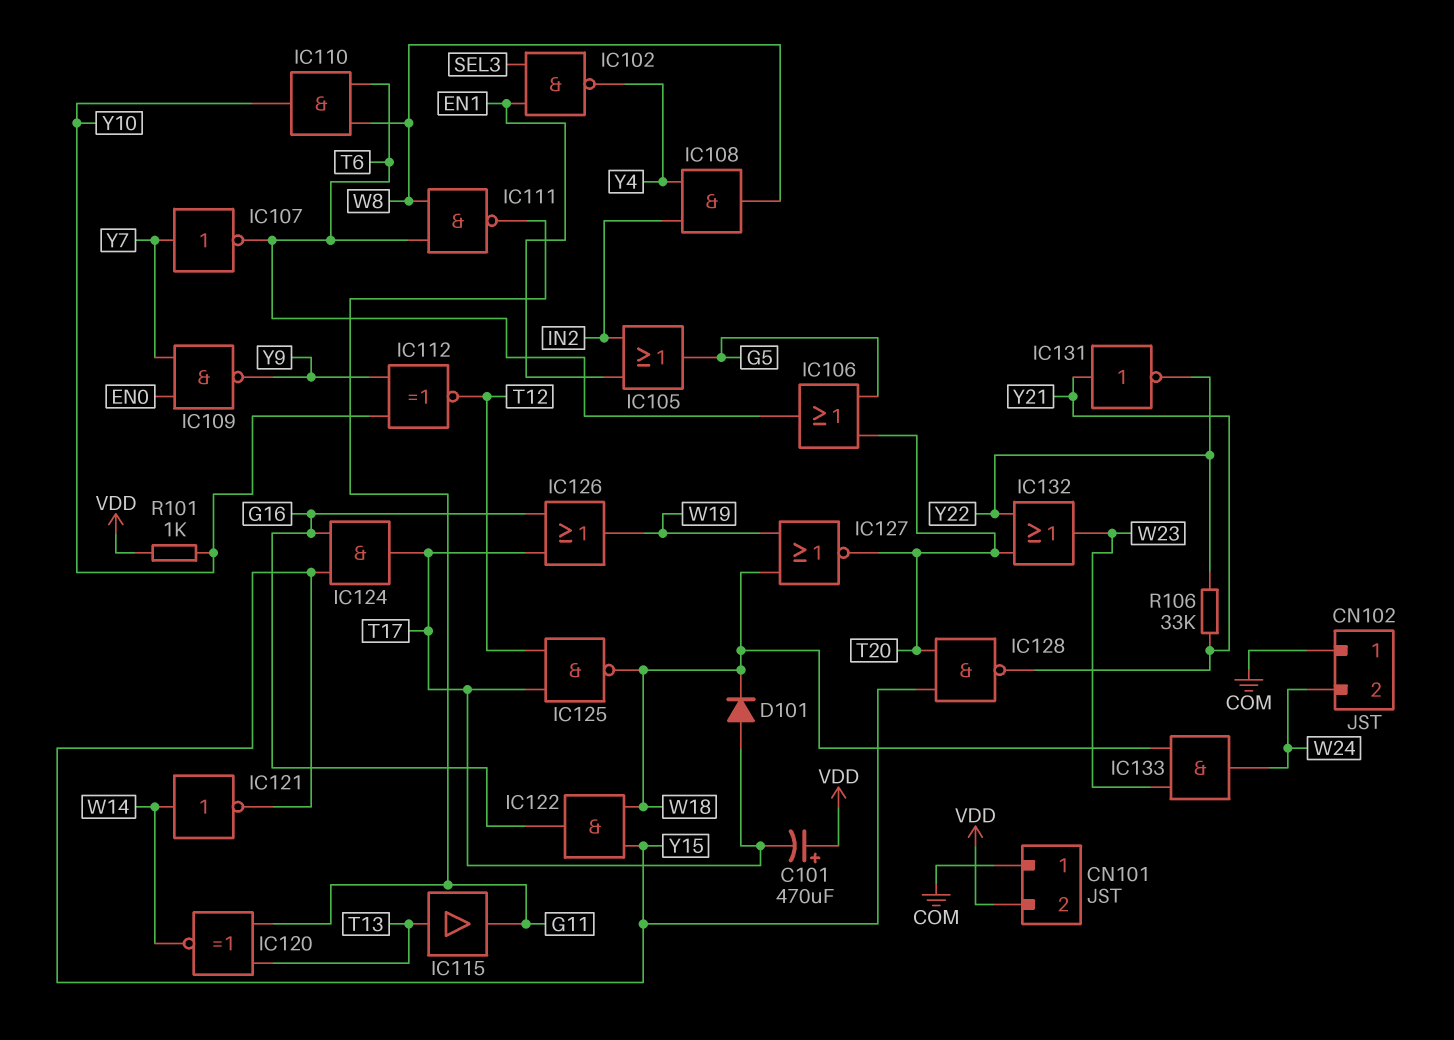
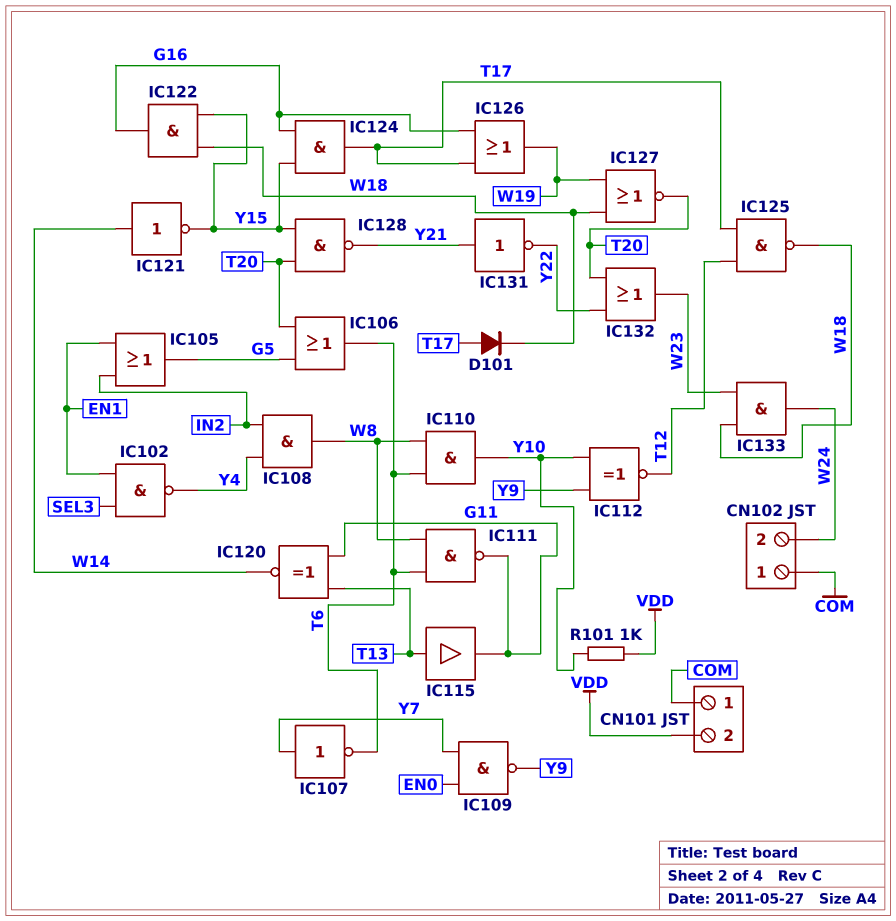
C101: 470uF (plus VDD, minus T17) -> none
R106: 33k (Y21, Y22) -> none

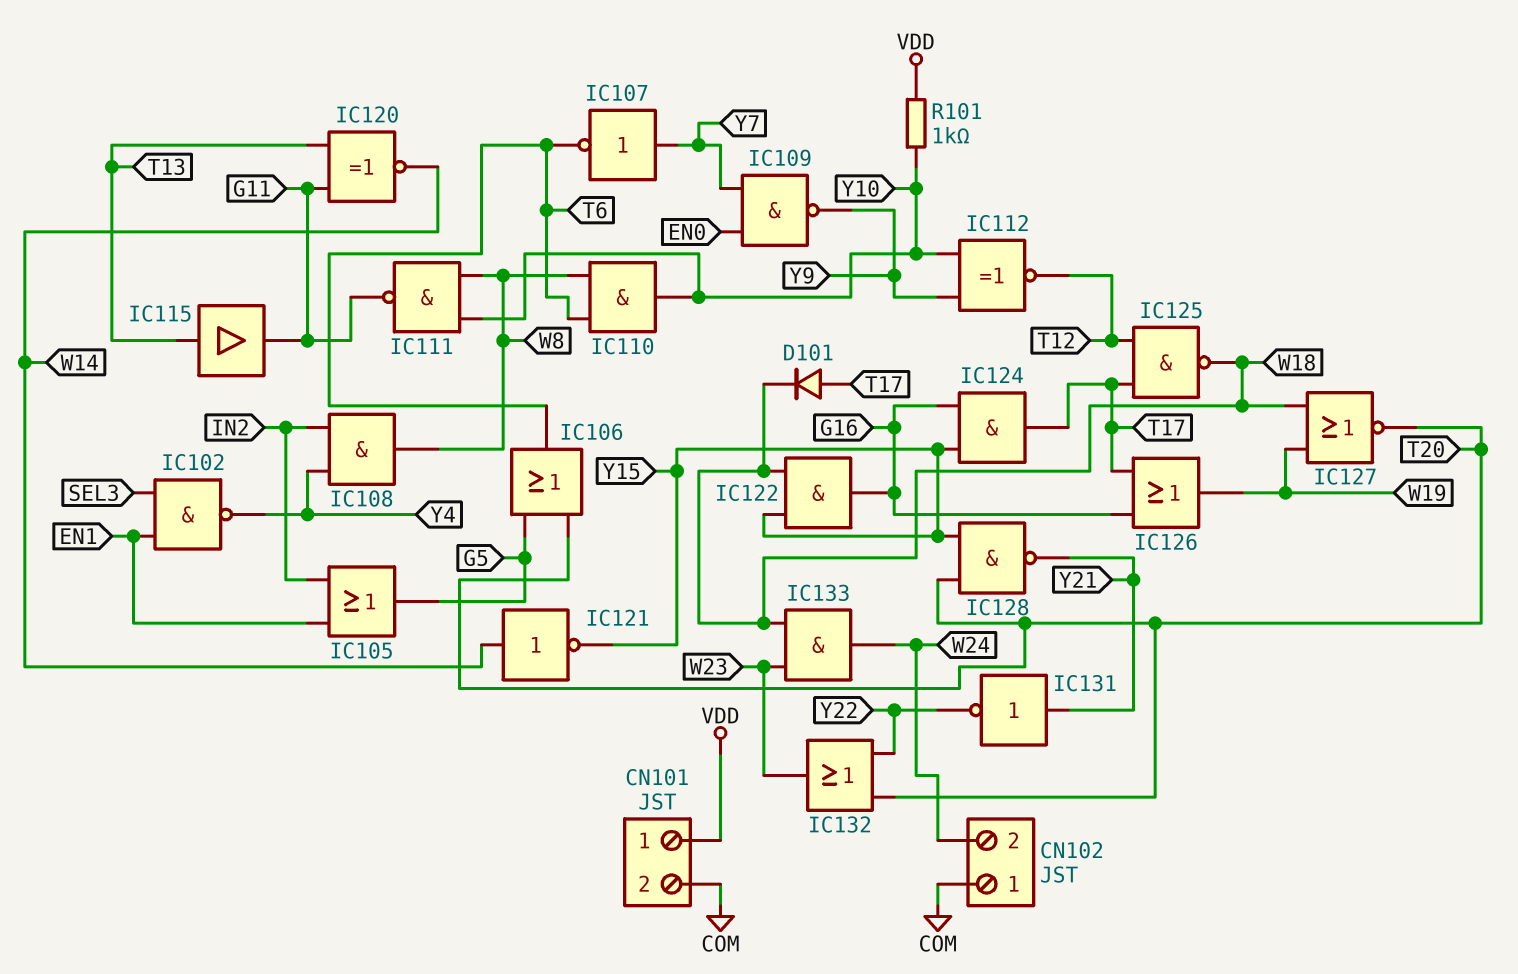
CN101 pin 1: COM -> VDD
CN101 pin 2: VDD -> COM
IC111: NAND (in T6, in W8, out G11) -> NAND (in W8, in Y10, out G11)

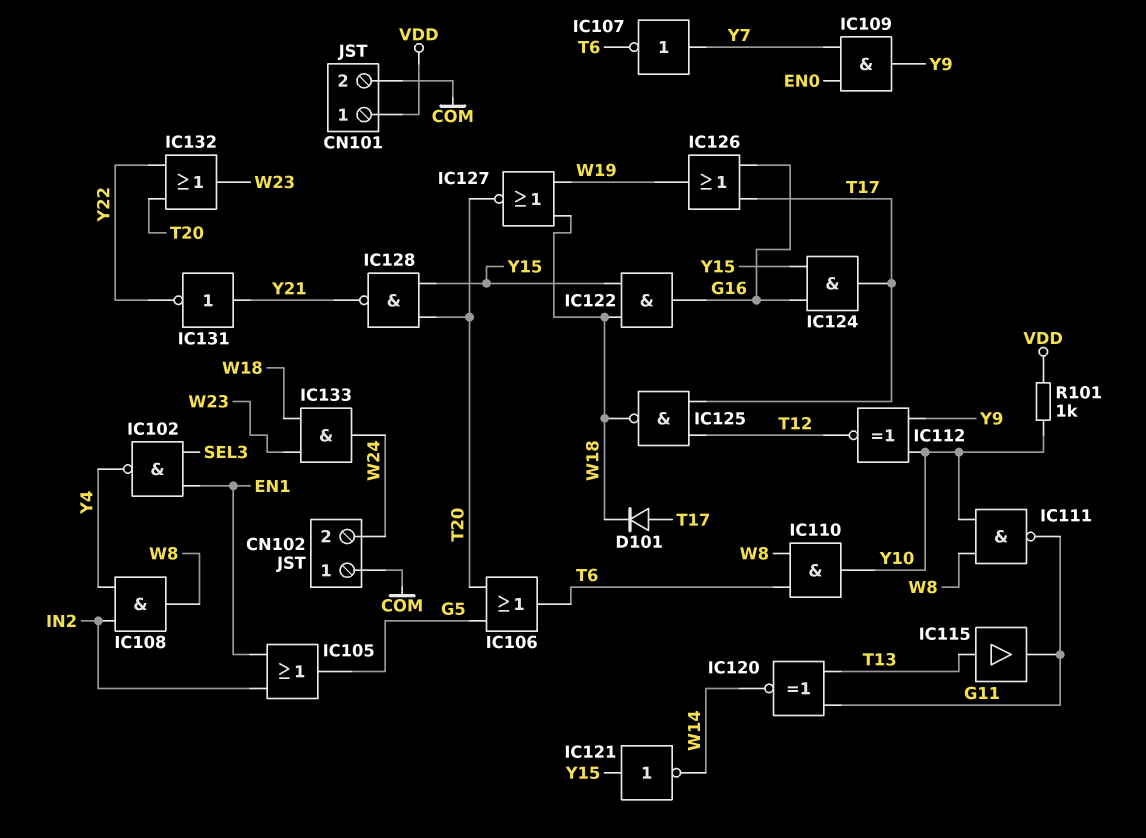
IC109: NAND (in EN0, in Y7, out Y9) -> AND (in EN0, in Y7, out Y9)
IC121: NOT (in W14, out Y15) -> NOT (in Y15, out W14)

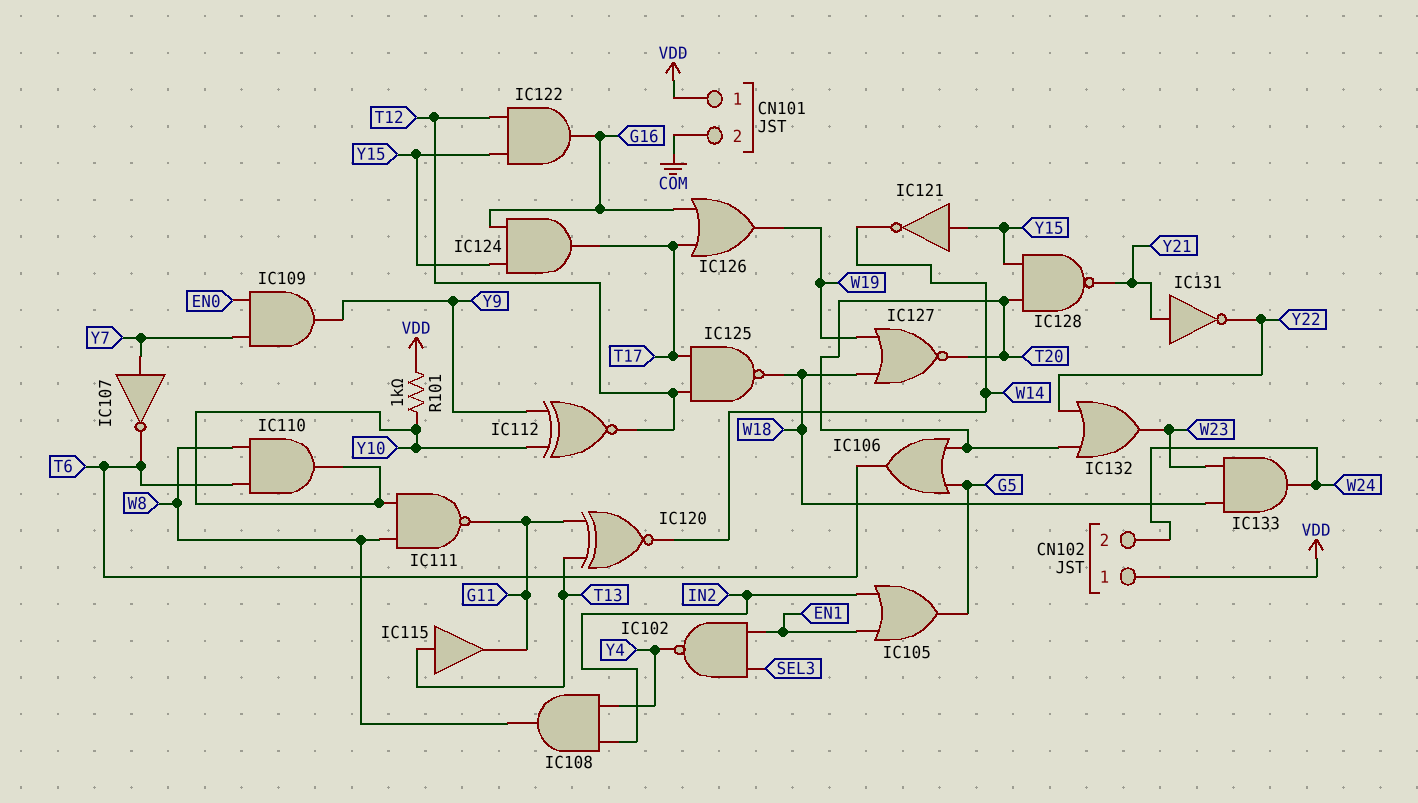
CN102 pin 1: COM -> VDD
D101: diode (A T17, K W18) -> none
IC122: AND (in W18, in Y15, out G16) -> AND (in T12, in Y15, out G16)

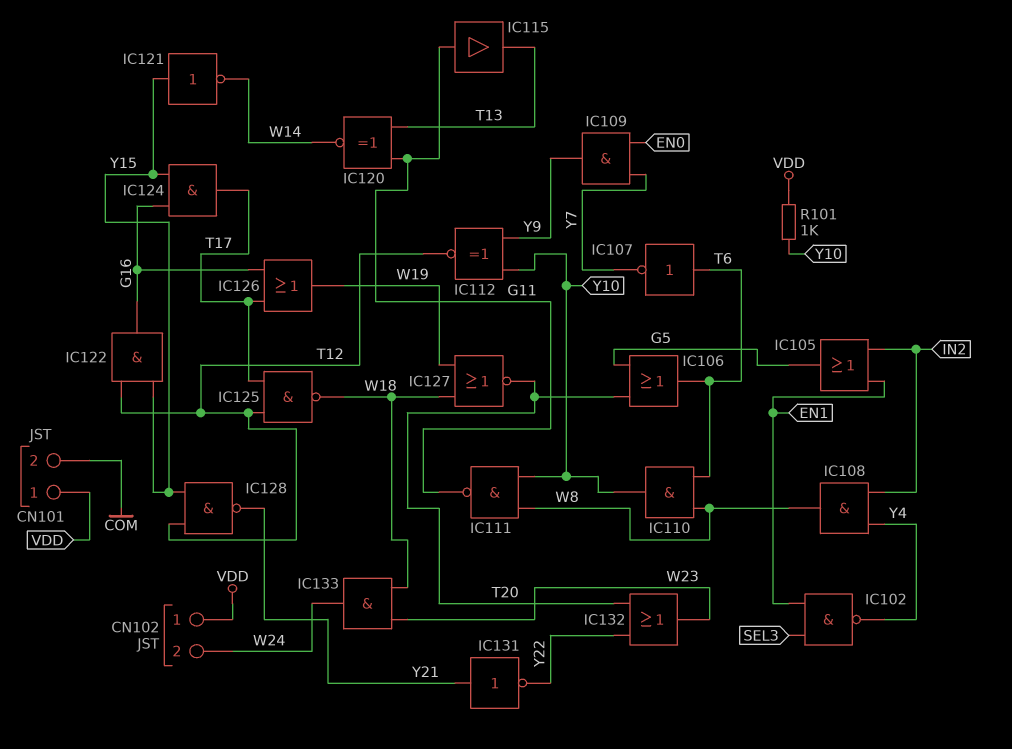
IC107: NOT (in Y7, out T6) -> NOT (in T6, out Y7)
IC115: buffer (in T13, out G11) -> buffer (in G11, out T13)
IC128: NAND (in T20, in Y15, out Y21) -> NAND (in T12, in Y15, out Y21)

